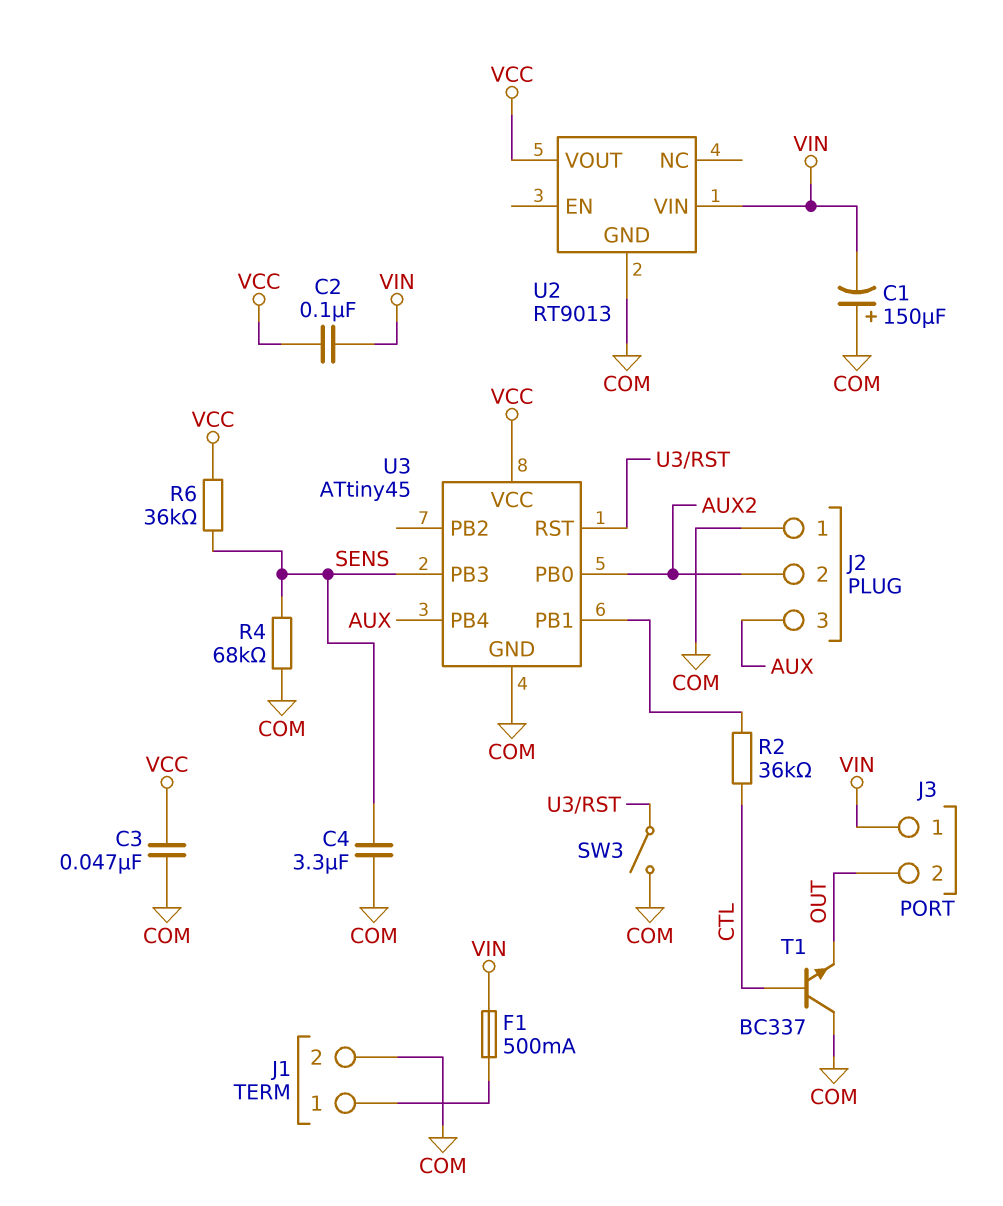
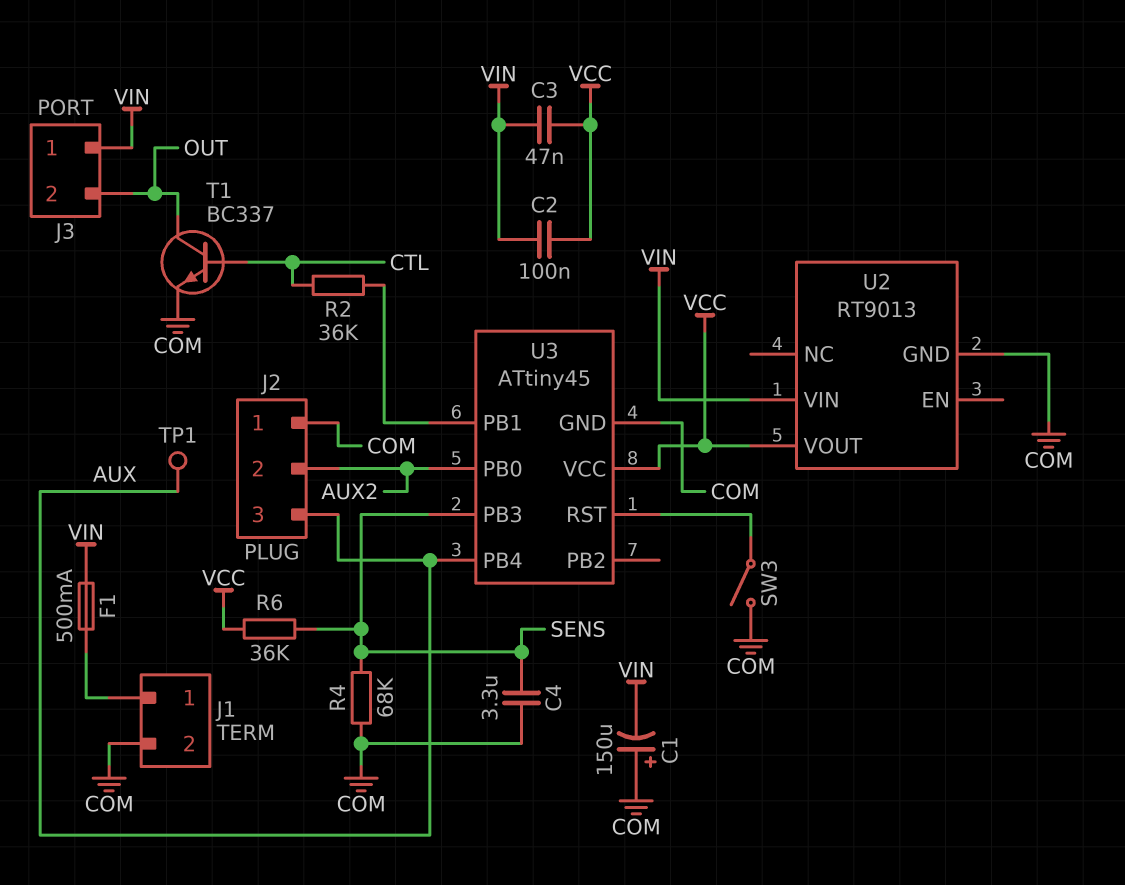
C3: 47nF (COM, VCC) -> 47nF (VCC, VIN)
T1: NPN BC337 (B CTL, C COM, E OUT) -> NPN BC337 (B CTL, C OUT, E COM)
TP1: none -> test point (AUX)

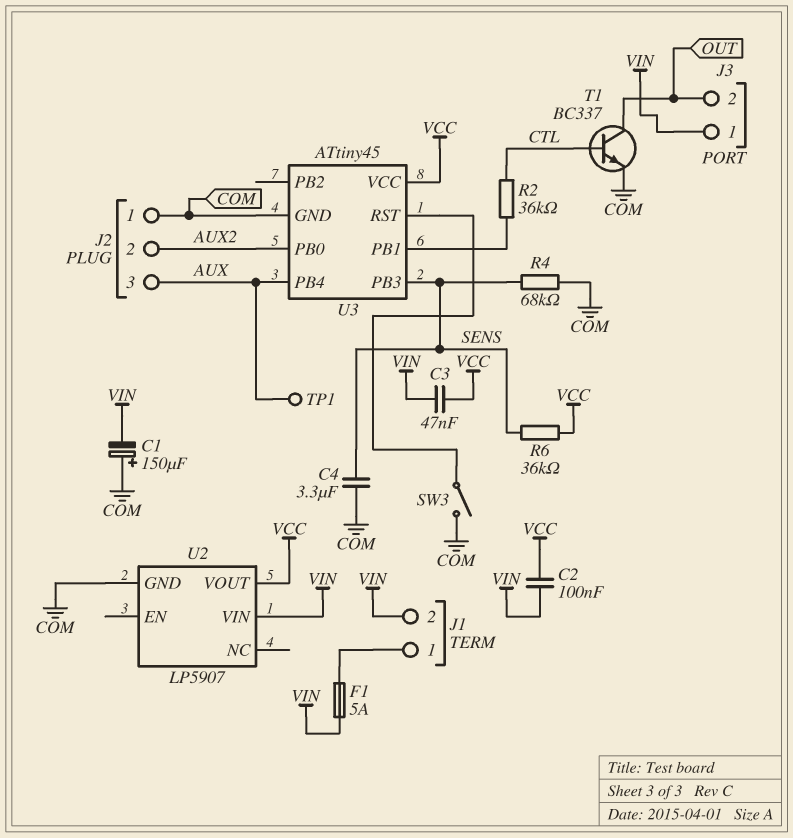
F1: 500mA (J1/1, VIN) -> 5A (J1/1, VIN)
J1 pin 2: COM -> VIN
U2: RT9013 -> LP5907

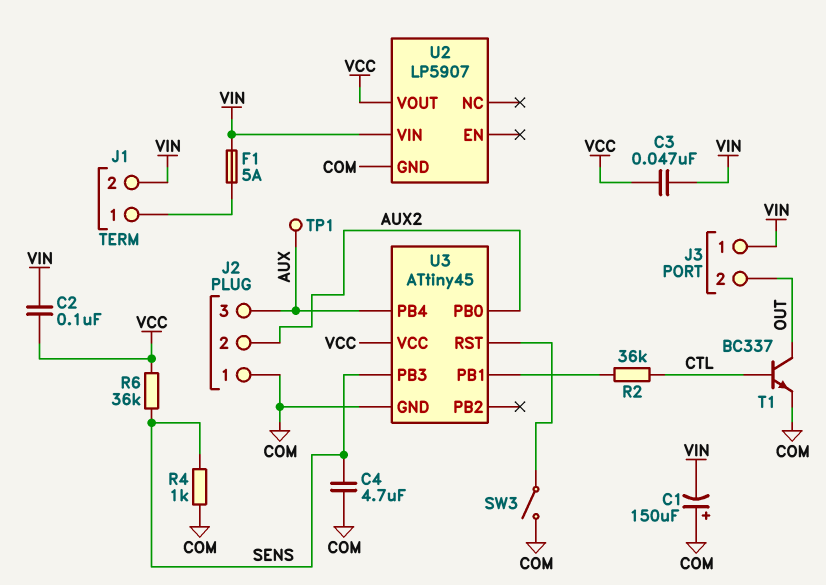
C4: 3.3uF (COM, SENS) -> 4.7uF (COM, SENS)
R4: 68k (COM, SENS) -> 1k (COM, SENS)

